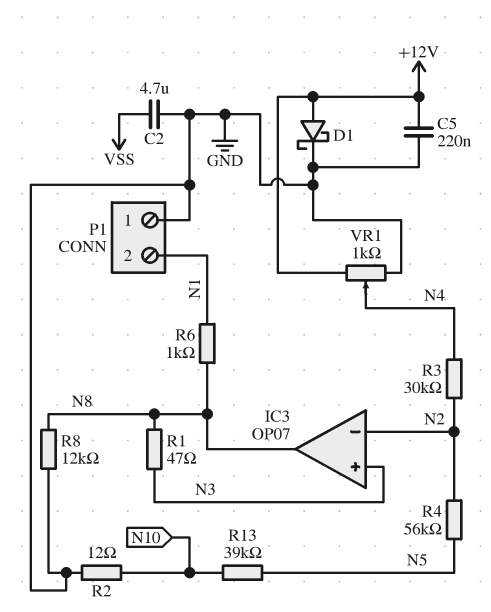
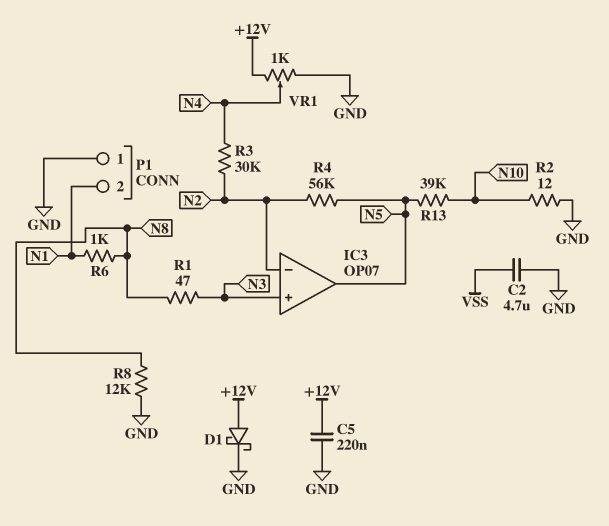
IC3 pin out: N8 -> N5

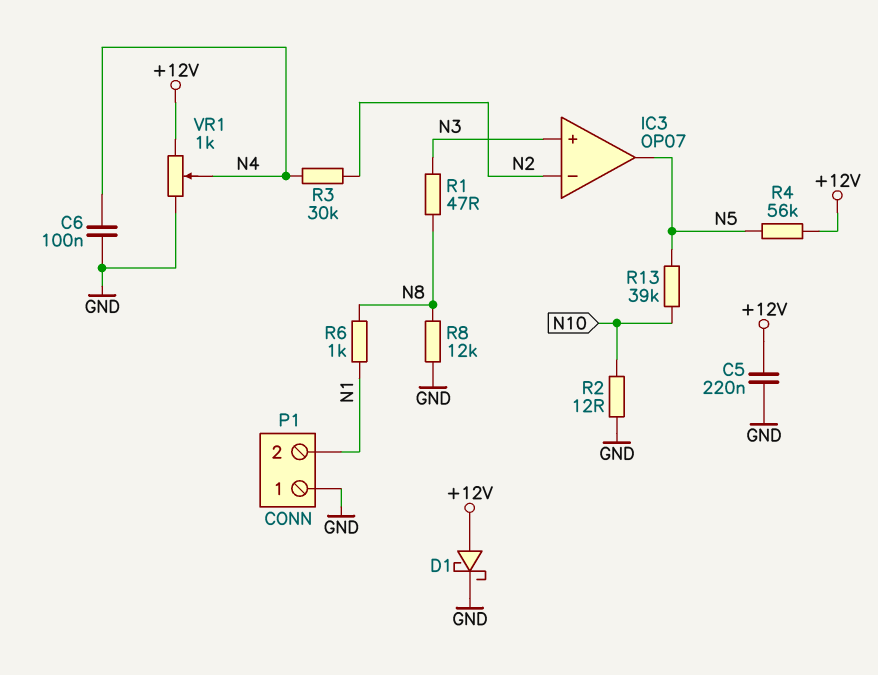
C2: 4.7uF (GND, VSS) -> none
C6: none -> 100nF (GND, N4)
R4: 56k (N2, N5) -> 56k (+12V, N5)

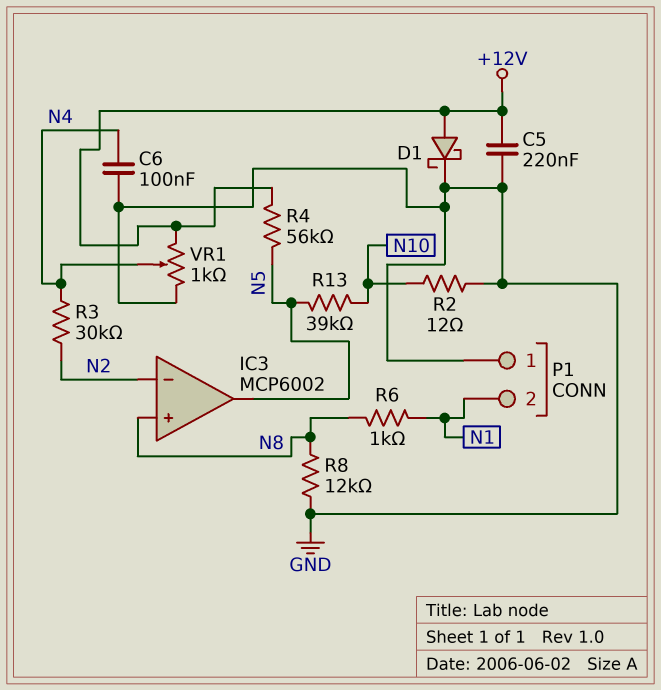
IC3: OP07 -> MCP6002
IC3 pin in+: N3 -> N8
R1: 47 (N3, N8) -> none

